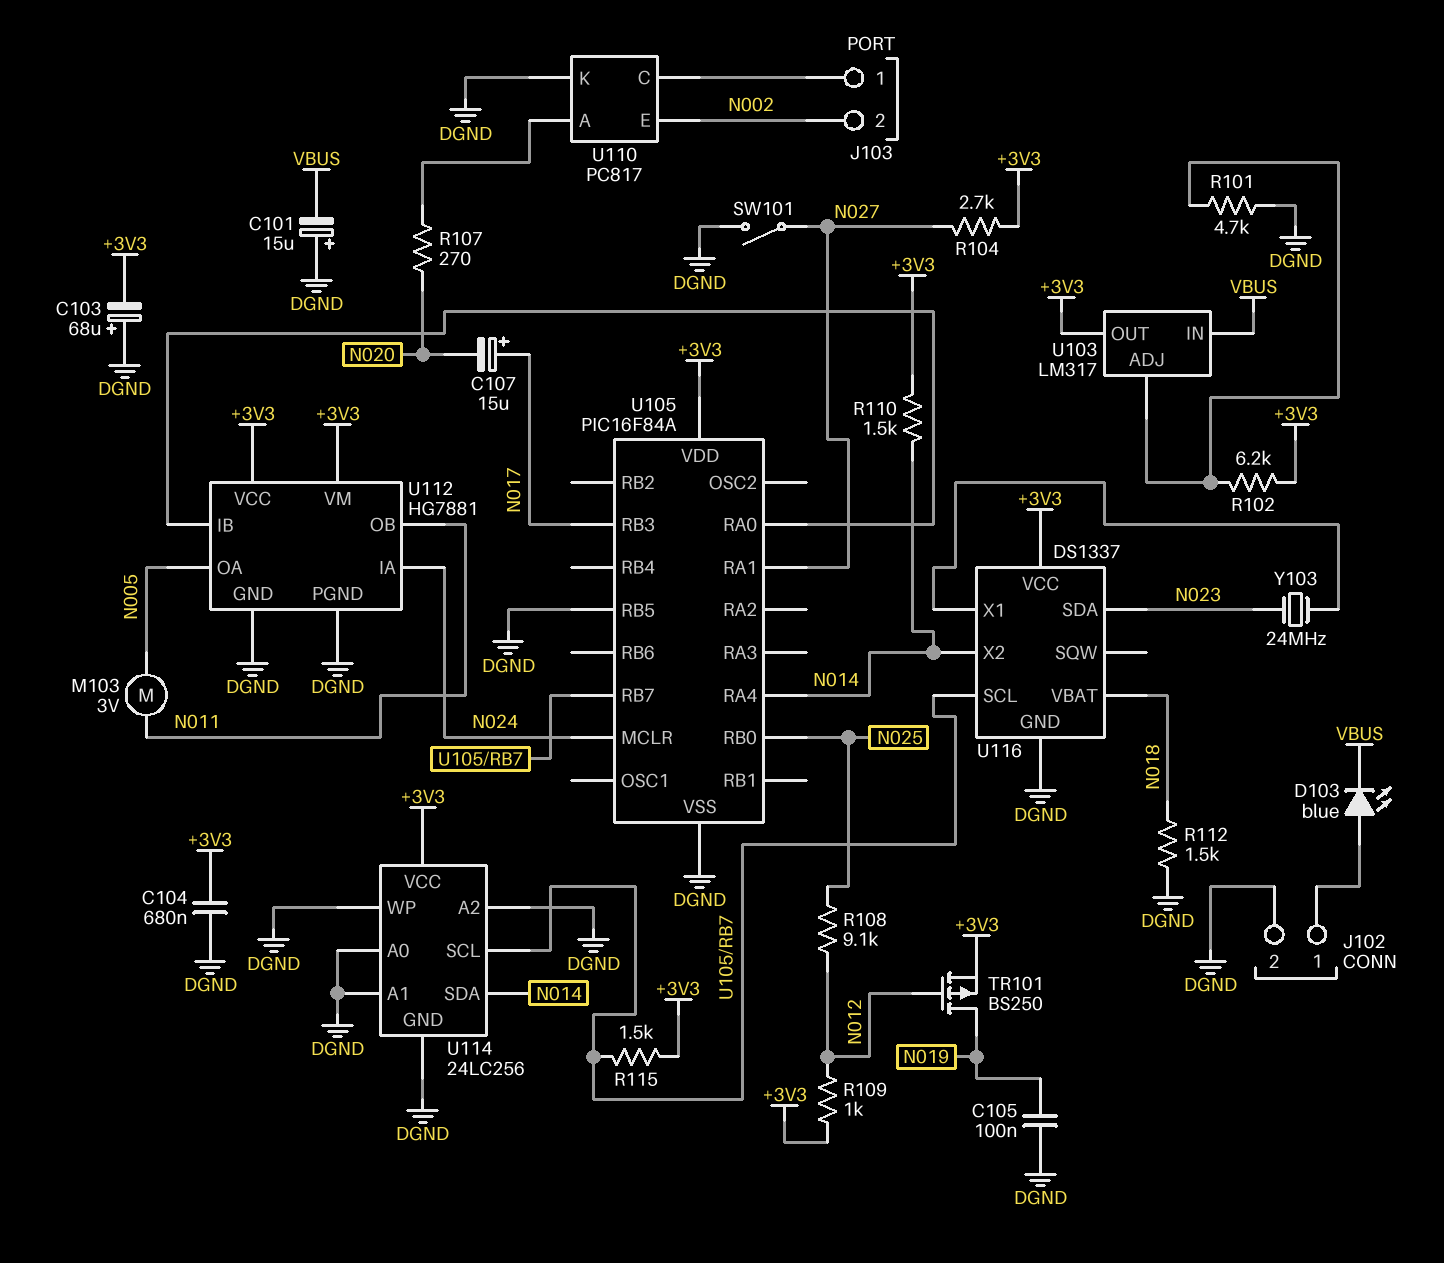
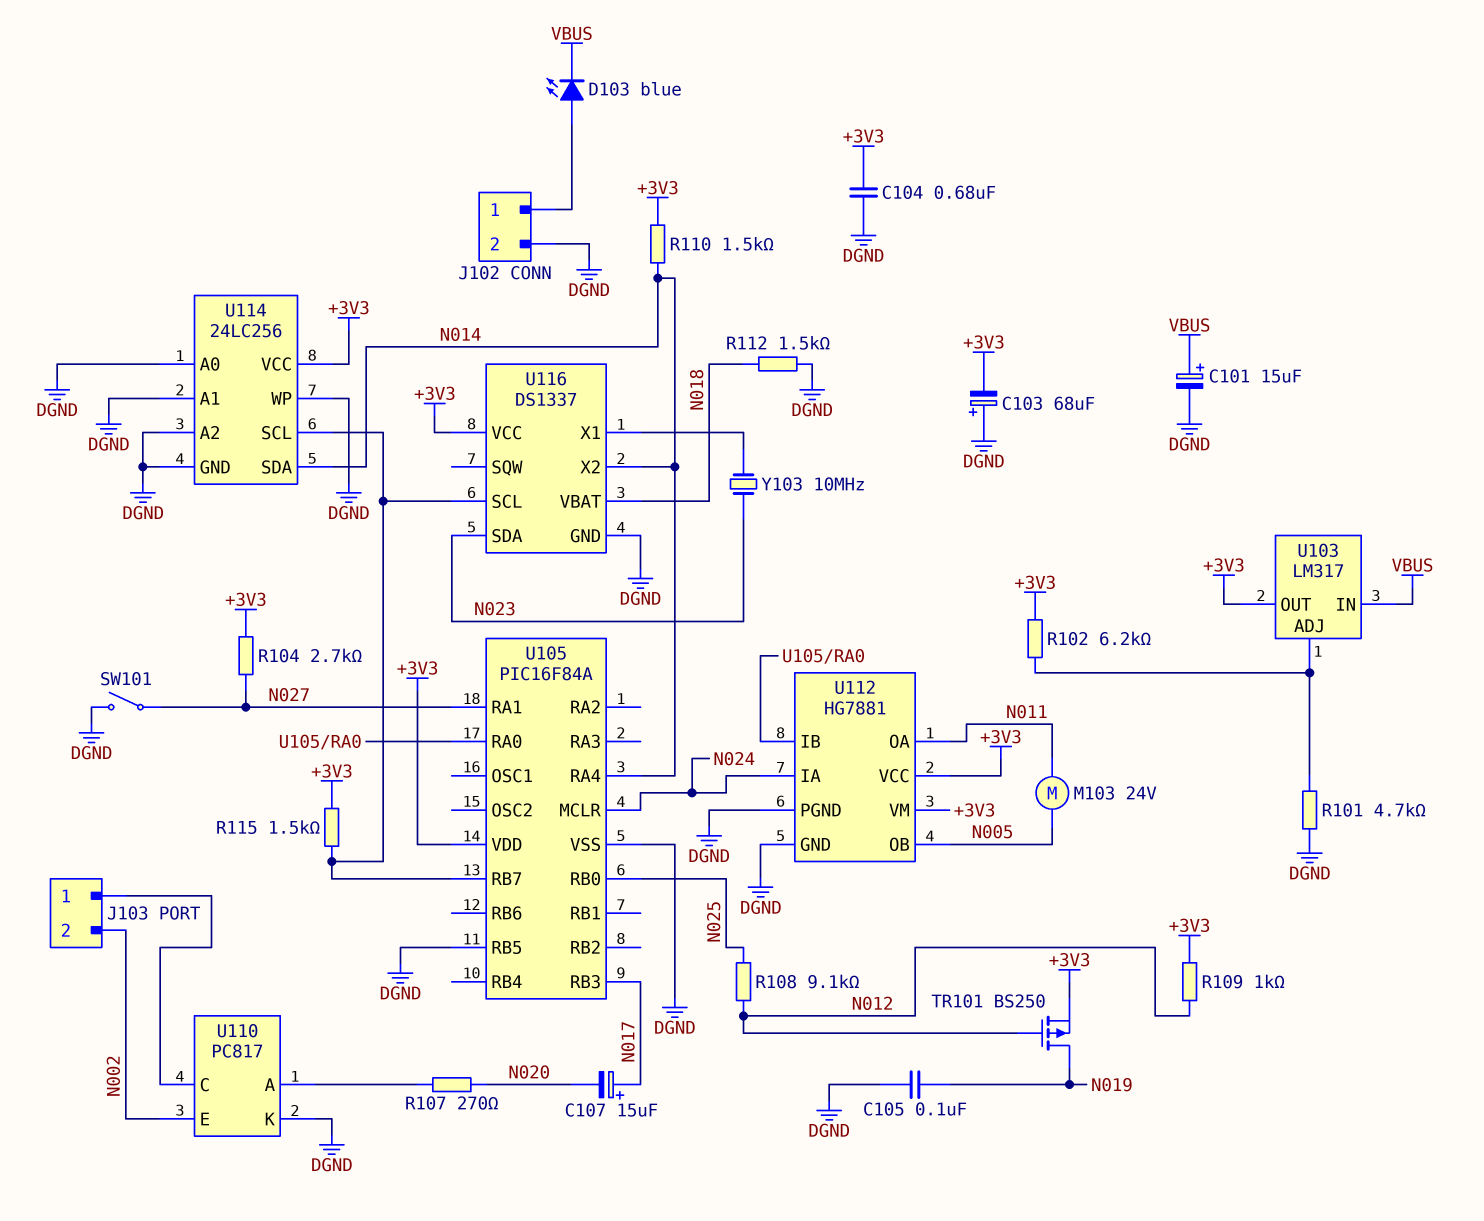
C101: 15uF (plus DGND, minus VBUS) -> 15uF (plus VBUS, minus DGND)
M103: motor 3V (N005, N011) -> motor 24V (N005, N011)
U112 pin OA: N005 -> N011
U112 pin OB: N011 -> N005
Y103: 24MHz (N023, U116/X1) -> 10MHz (N023, U116/X1)

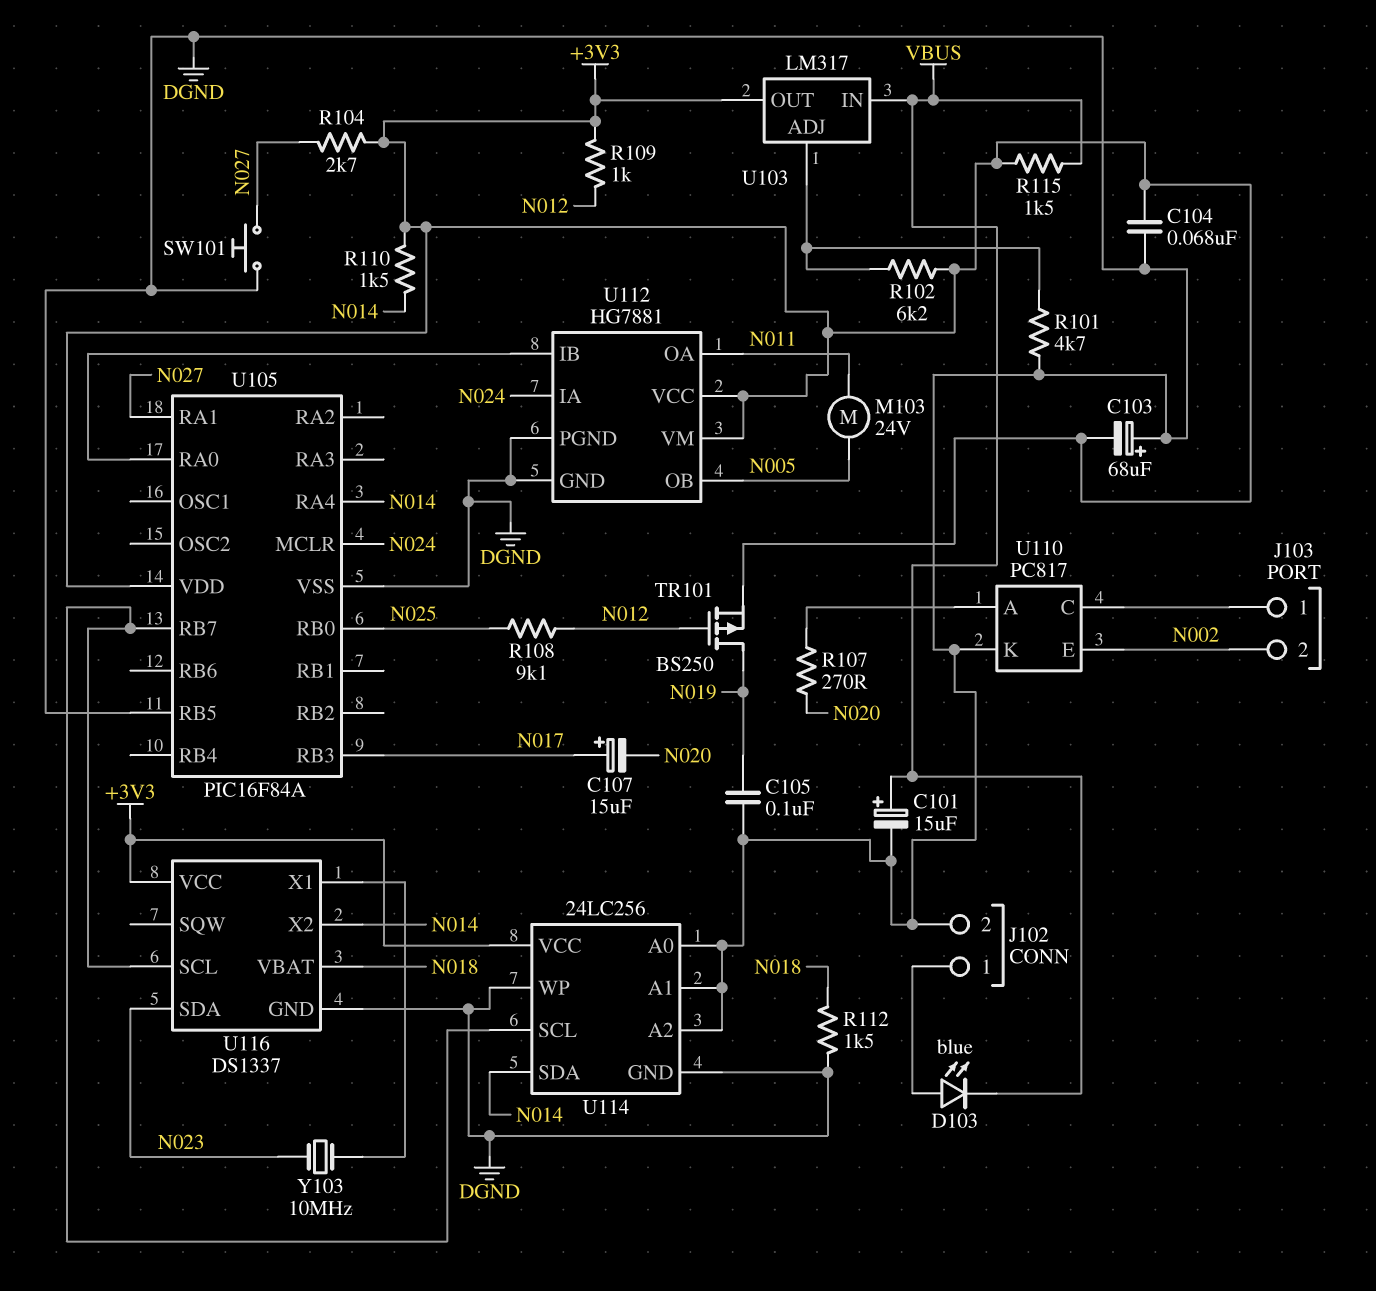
C104: 680nF (+3V3, DGND) -> 68nF (+3V3, DGND)
R115: 1.5k (+3V3, U105/RB7) -> 1.5k (+3V3, VBUS)
SW101: switch (DGND, N027) -> button (DGND, N027)

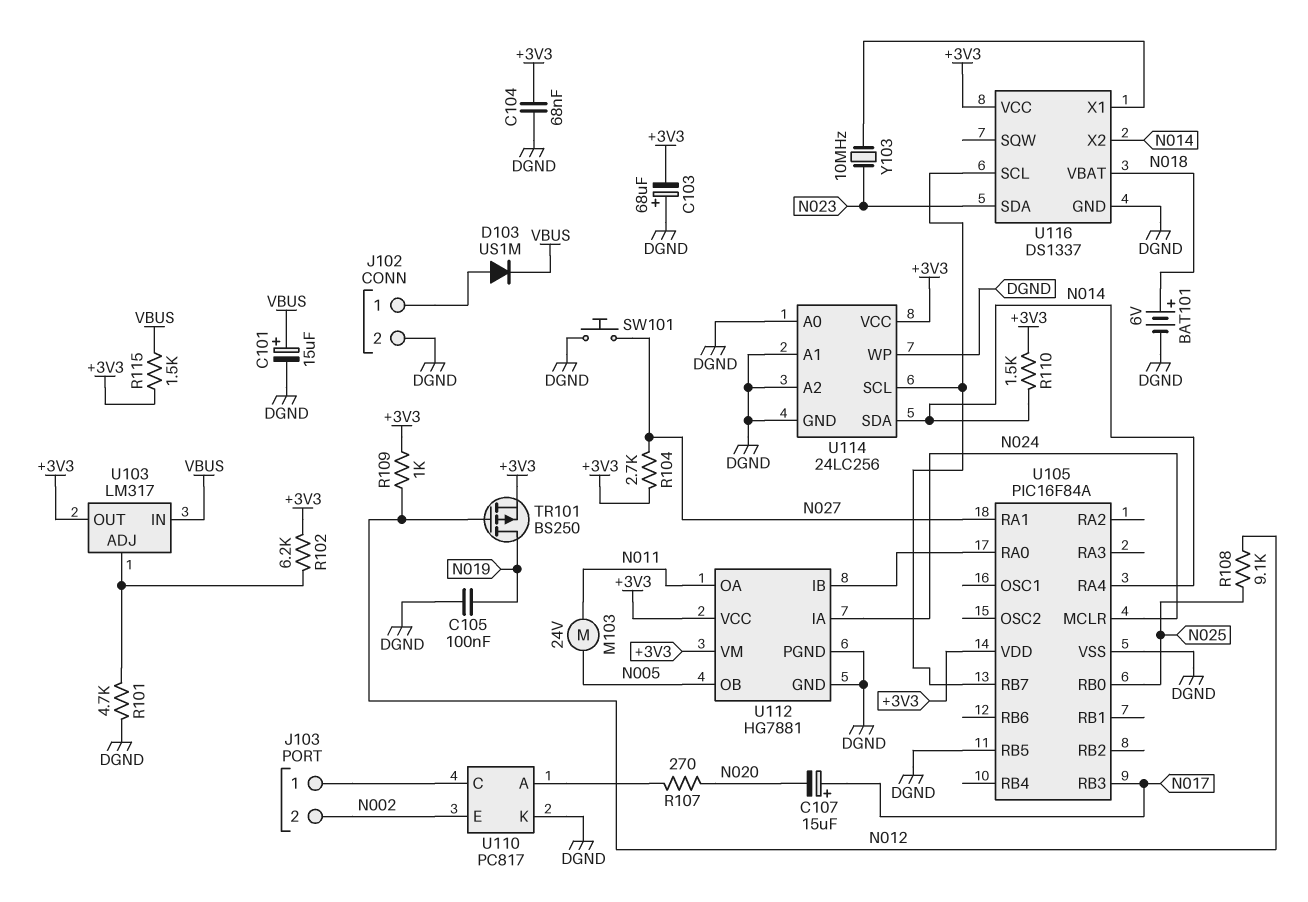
BAT101: none -> 6V (plus N018, minus DGND)
D103: LED blue (A J102/1, K VBUS) -> diode US1M (A J102/1, K VBUS)
R112: 1.5k (DGND, N018) -> none

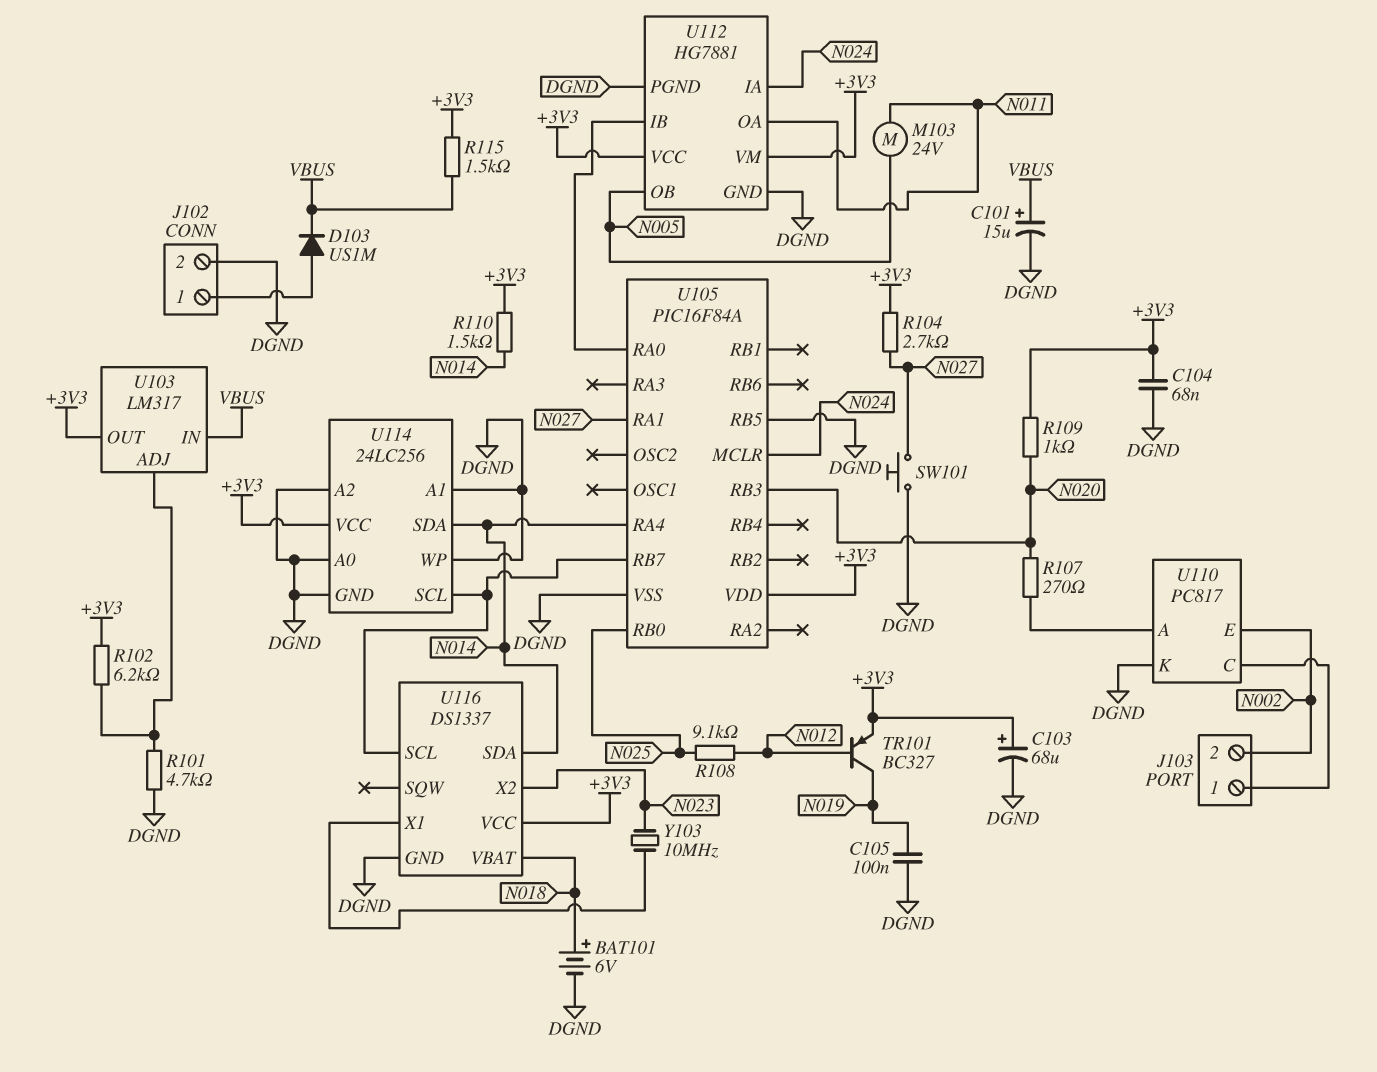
C103: 68uF (plus DGND, minus +3V3) -> 68uF (plus +3V3, minus DGND)
C107: 15uF (plus N017, minus N020) -> none
R109: 1k (+3V3, N012) -> 1k (+3V3, N020)
TR101: PMOS BS250 (G N012, D N019, S +3V3) -> PNP BC327 (B N012, C N019, E +3V3)
U105 pin RB3: N017 -> N020
U116 pin SDA: N023 -> N014
U116 pin X2: N014 -> N023

